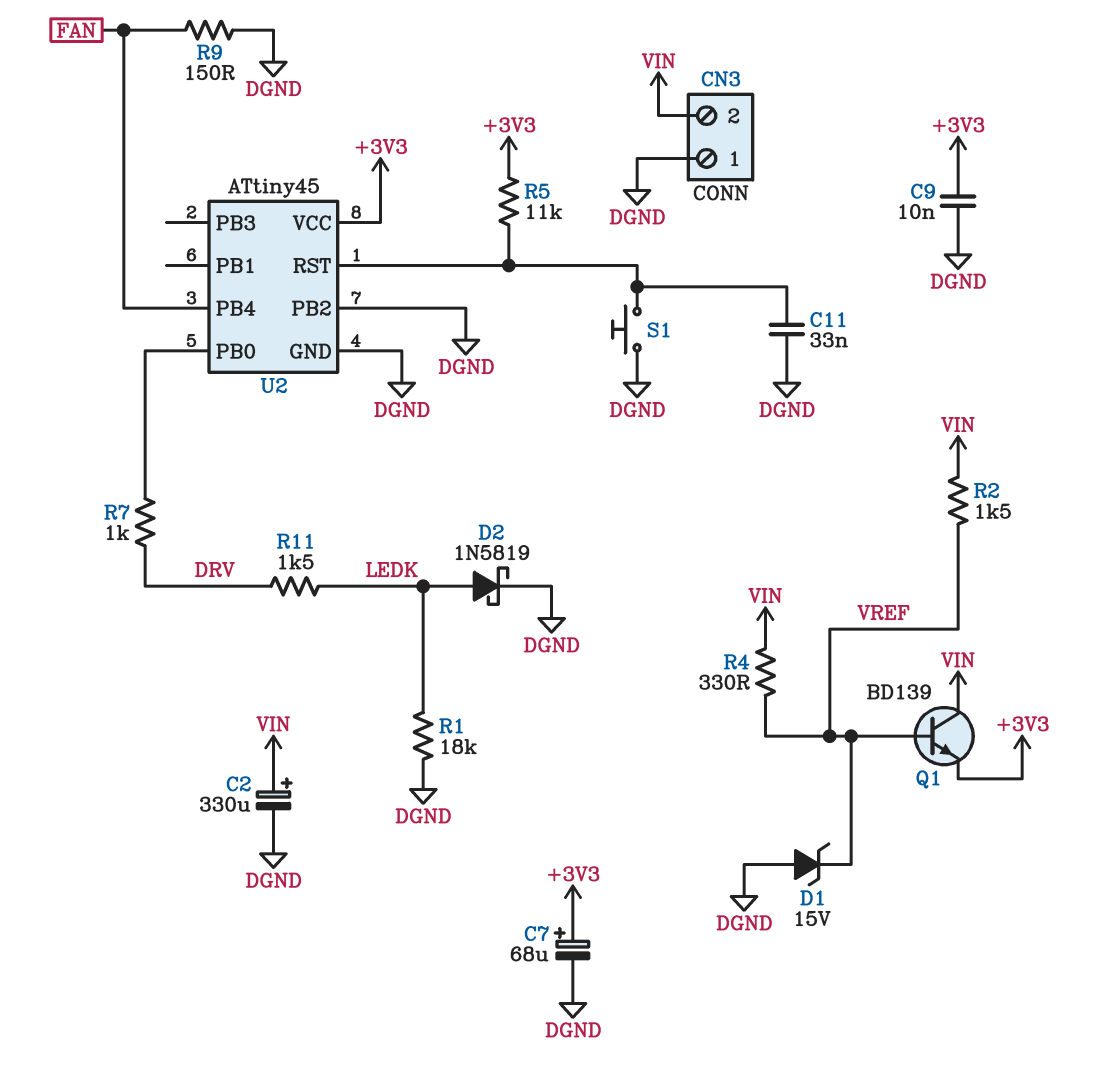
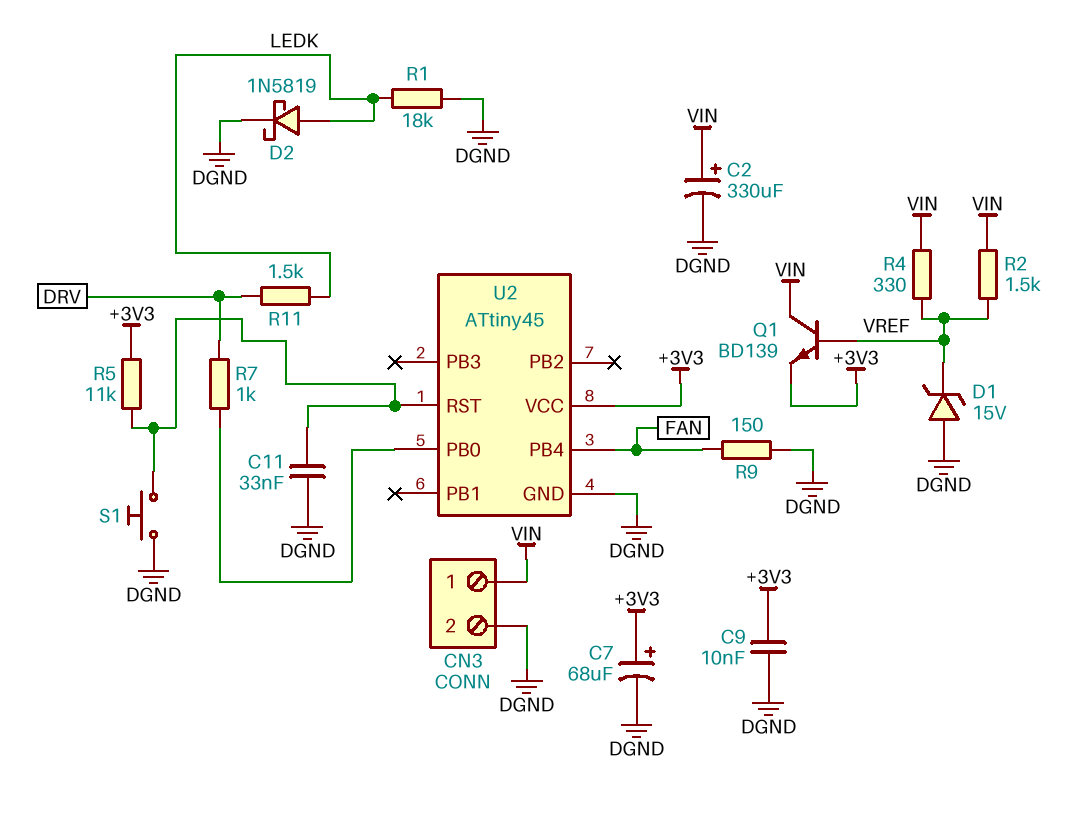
CN3 pin 1: DGND -> VIN
CN3 pin 2: VIN -> DGND
U2 pin PB2: DGND -> none

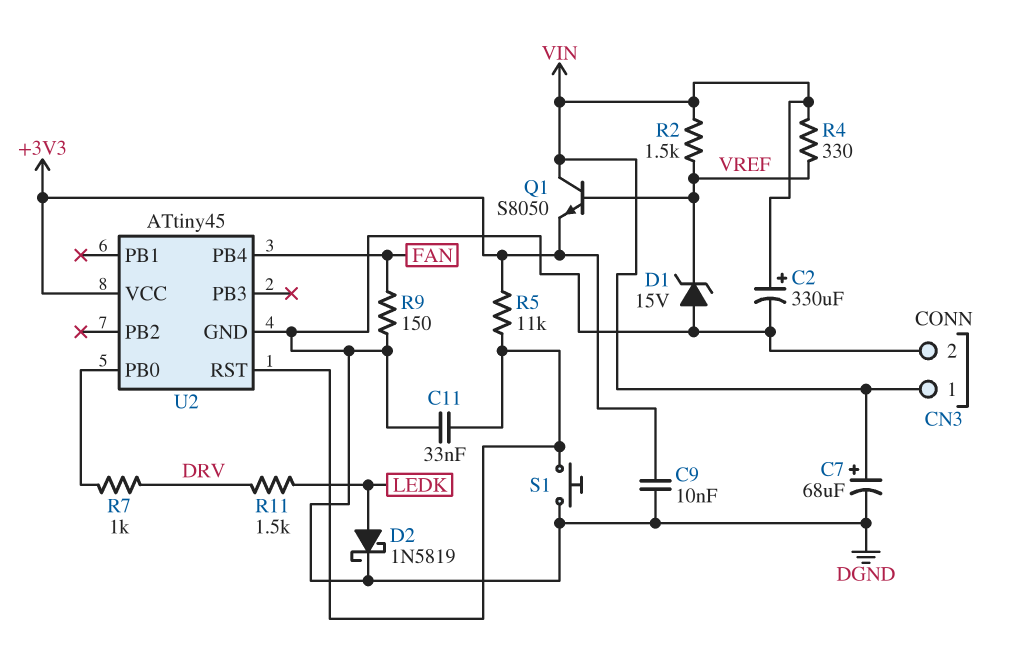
C7: 68uF (plus +3V3, minus DGND) -> 68uF (plus VIN, minus DGND)
Q1: NPN BD139 (B VREF, C VIN, E +3V3) -> NPN S8050 (B VREF, C VIN, E +3V3)
R1: 18k (DGND, LEDK) -> none

